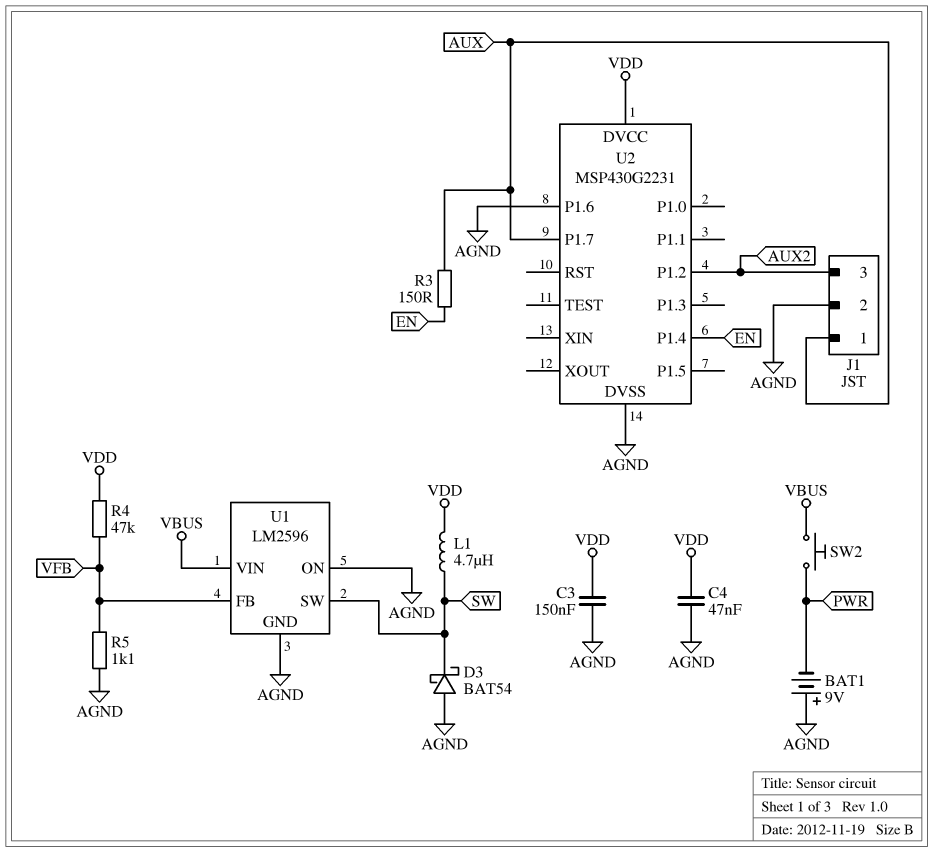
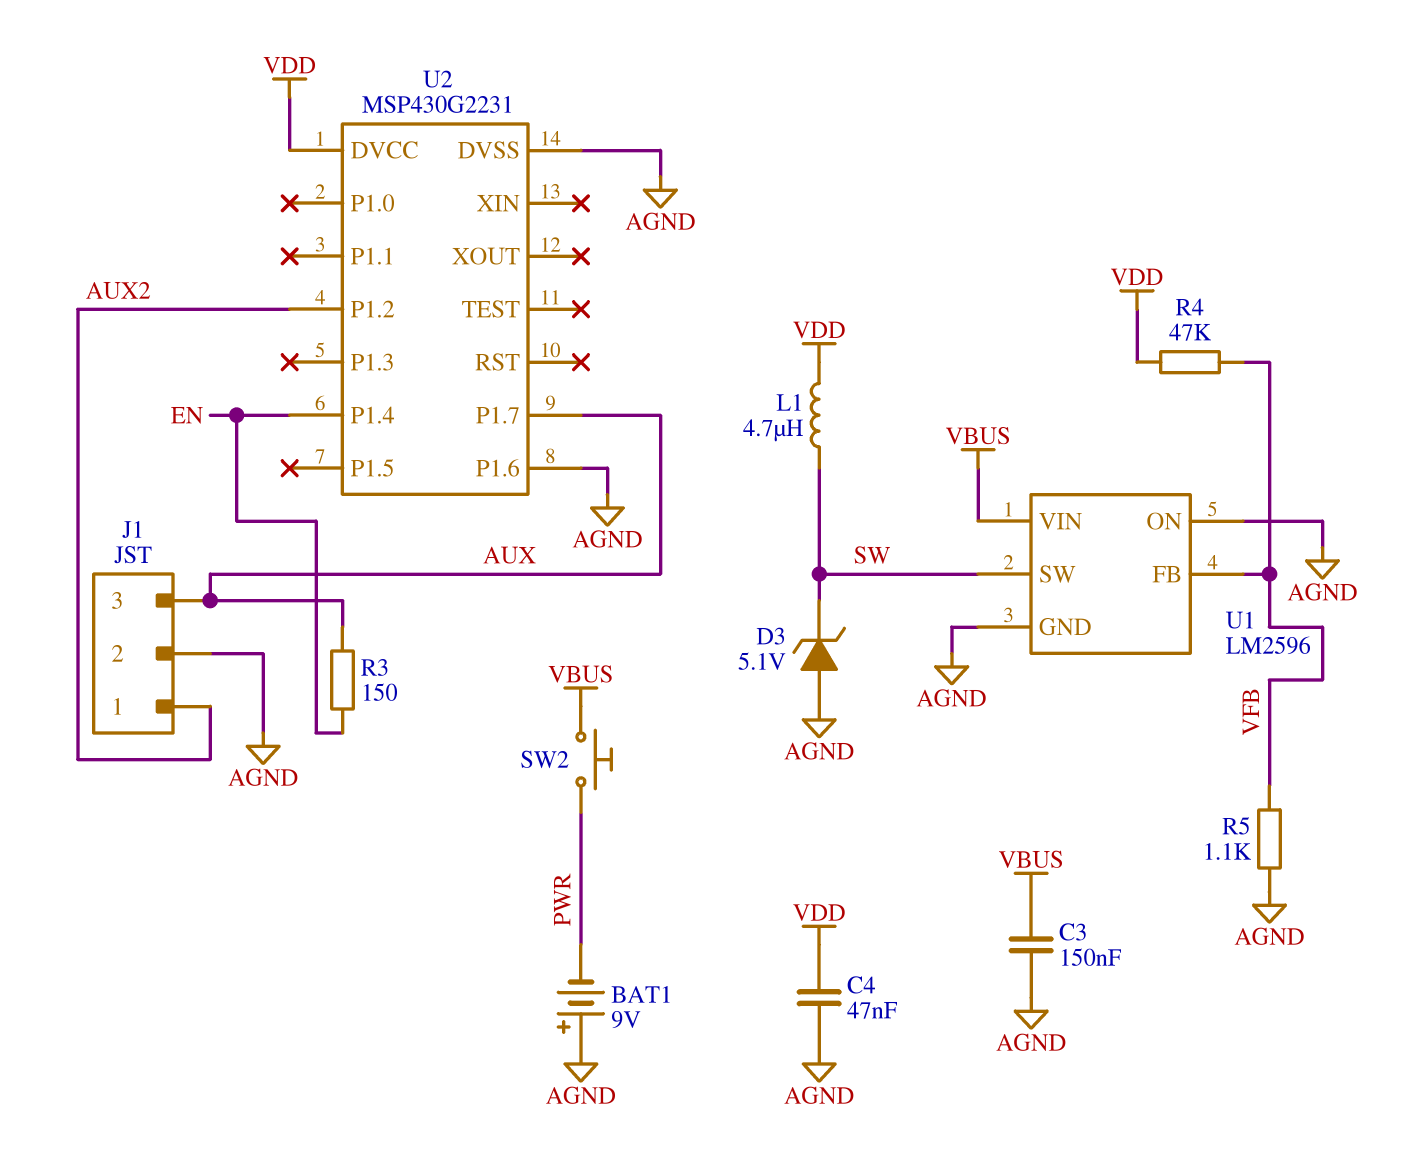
C3: 150nF (AGND, VDD) -> 150nF (AGND, VBUS)
D3: schottky BAT54 (A AGND, K SW) -> zener 5.1V (A AGND, K SW)
J1 pin 1: AUX -> AUX2
J1 pin 3: AUX2 -> AUX

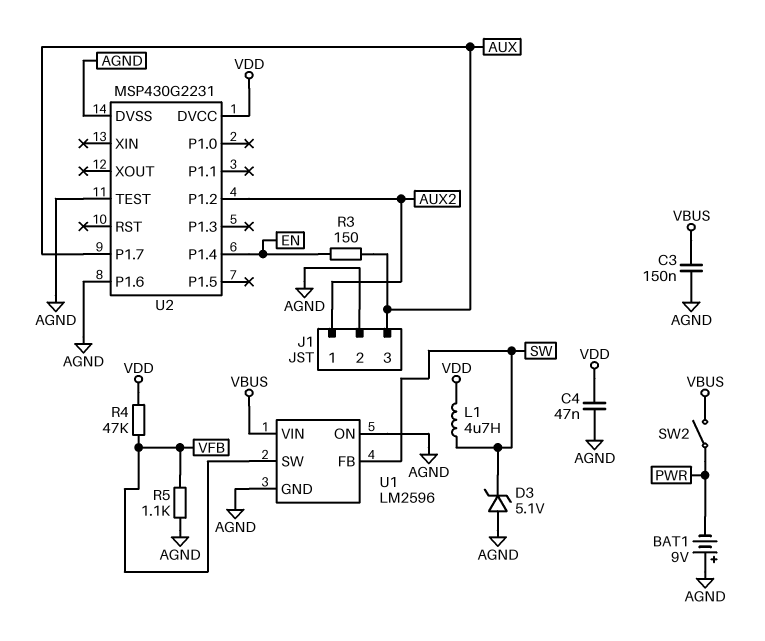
SW2: button (PWR, VBUS) -> switch (PWR, VBUS)
U1 pin FB: VFB -> SW
U1 pin SW: SW -> VFB
U2 pin TEST: none -> AGND

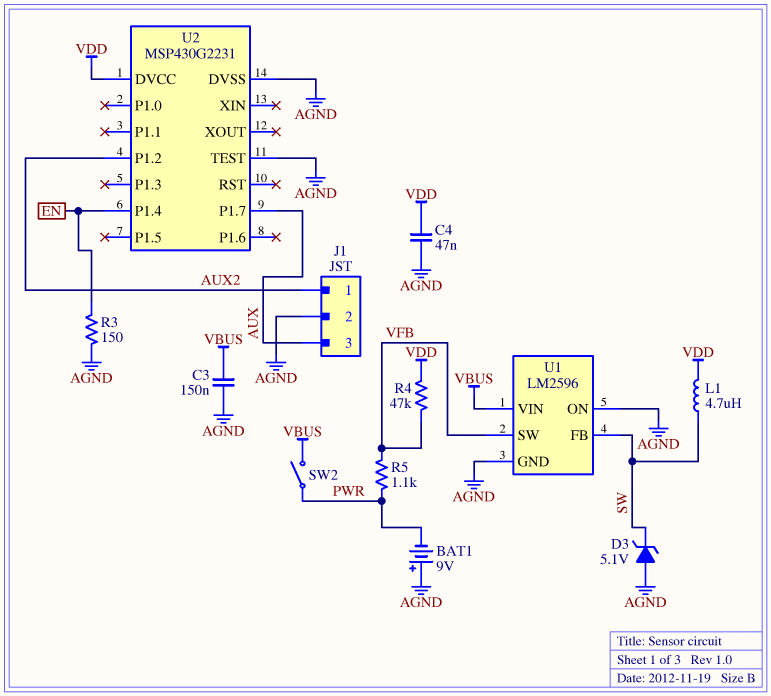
R3: 150 (AUX, EN) -> 150 (AGND, EN)
R5: 1.1k (AGND, VFB) -> 1.1k (PWR, VFB)
U2 pin P1.6: AGND -> none

